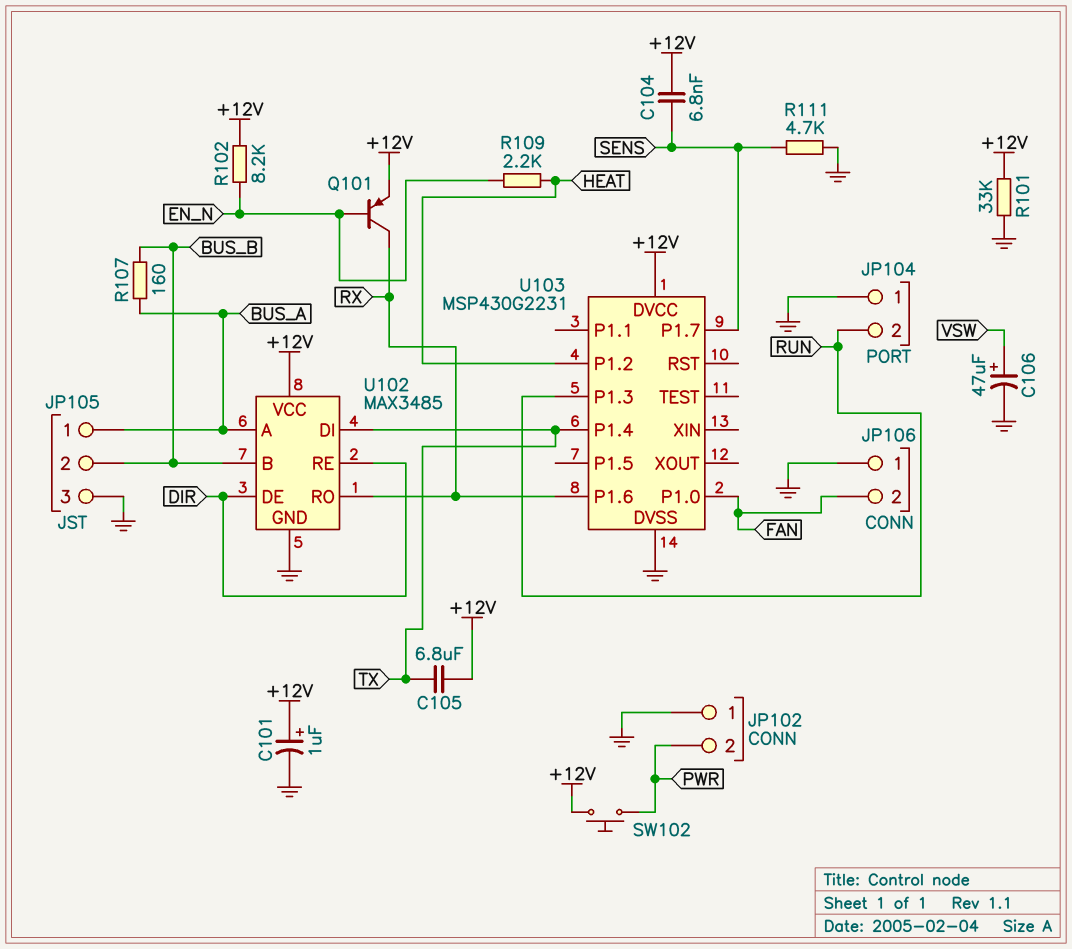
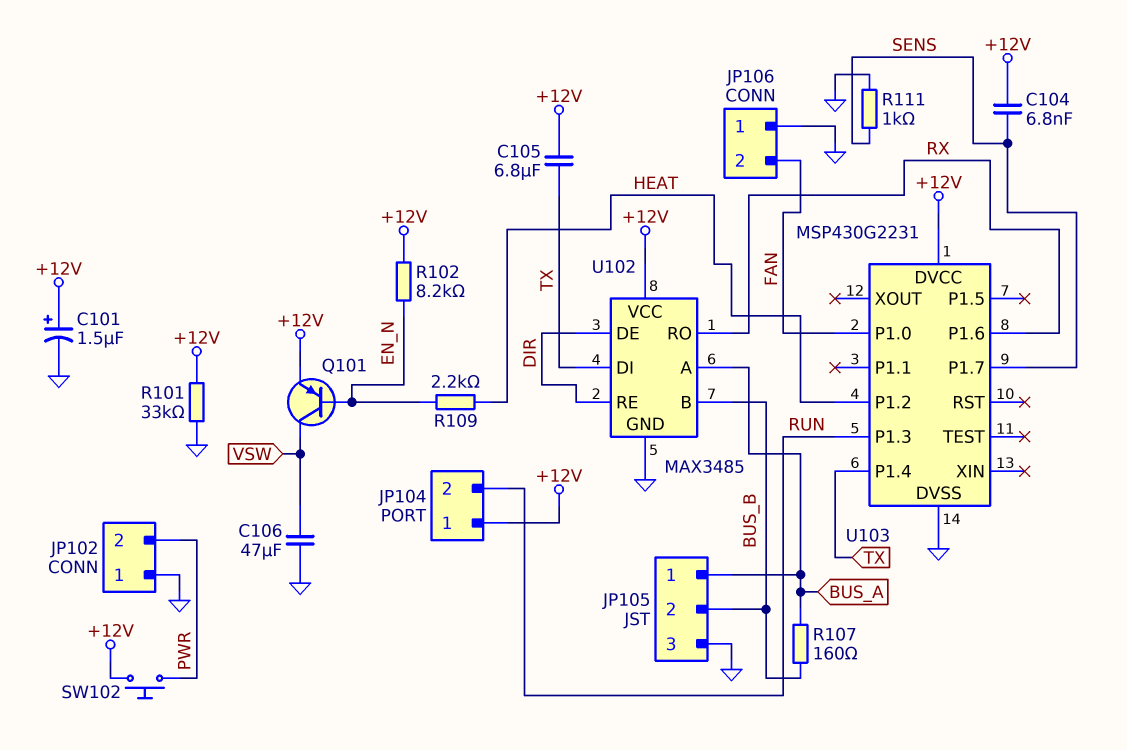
C101: 1uF (plus +12V, minus GND) -> 1.5uF (plus +12V, minus GND)
C106: 47uF (plus VSW, minus GND) -> 47uF (GND, VSW)
JP104 pin 1: GND -> +12V
Q101: PNP (B EN_N, C RX, E +12V) -> PNP (B EN_N, C VSW, E +12V)
R111: 4.7k (GND, SENS) -> 1k (GND, SENS)

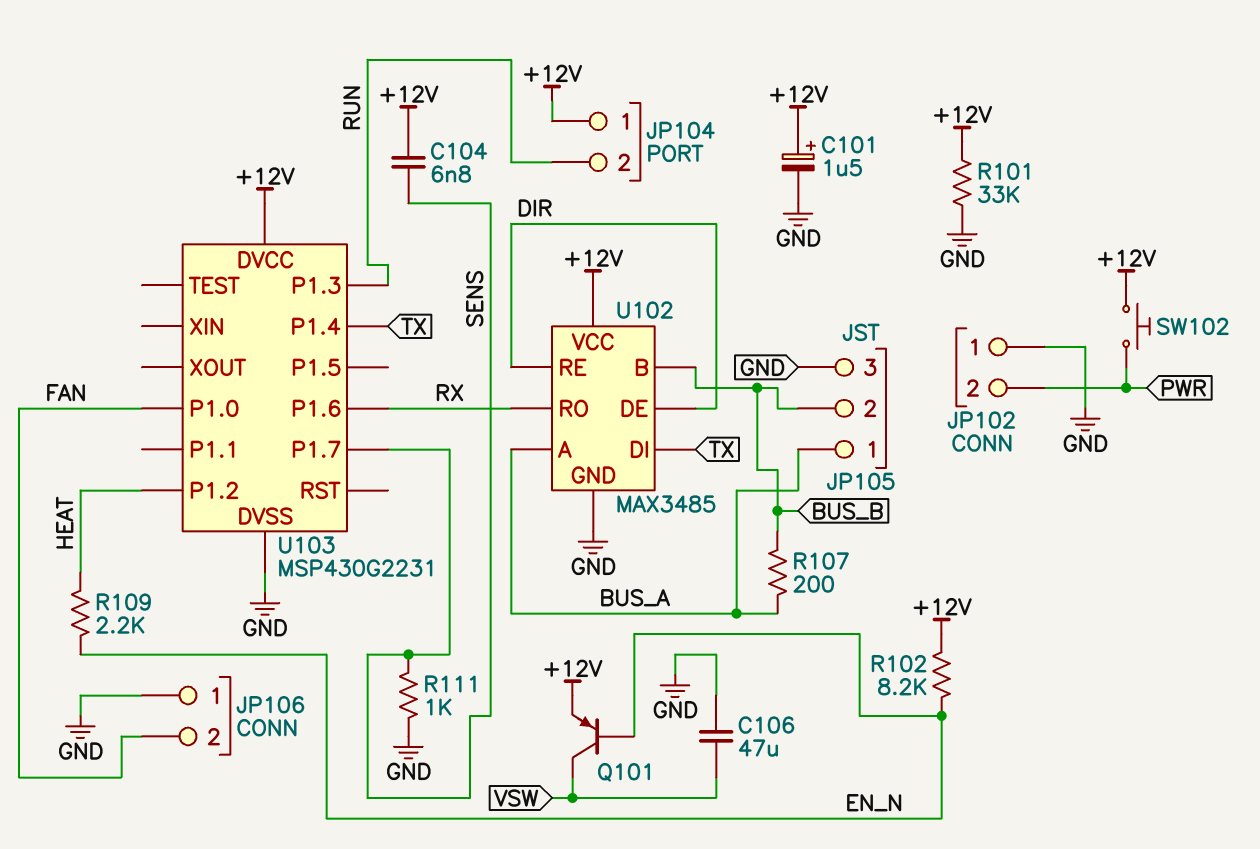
C105: 6.8uF (+12V, TX) -> none
R107: 160 (BUS_A, BUS_B) -> 200 (BUS_A, BUS_B)

